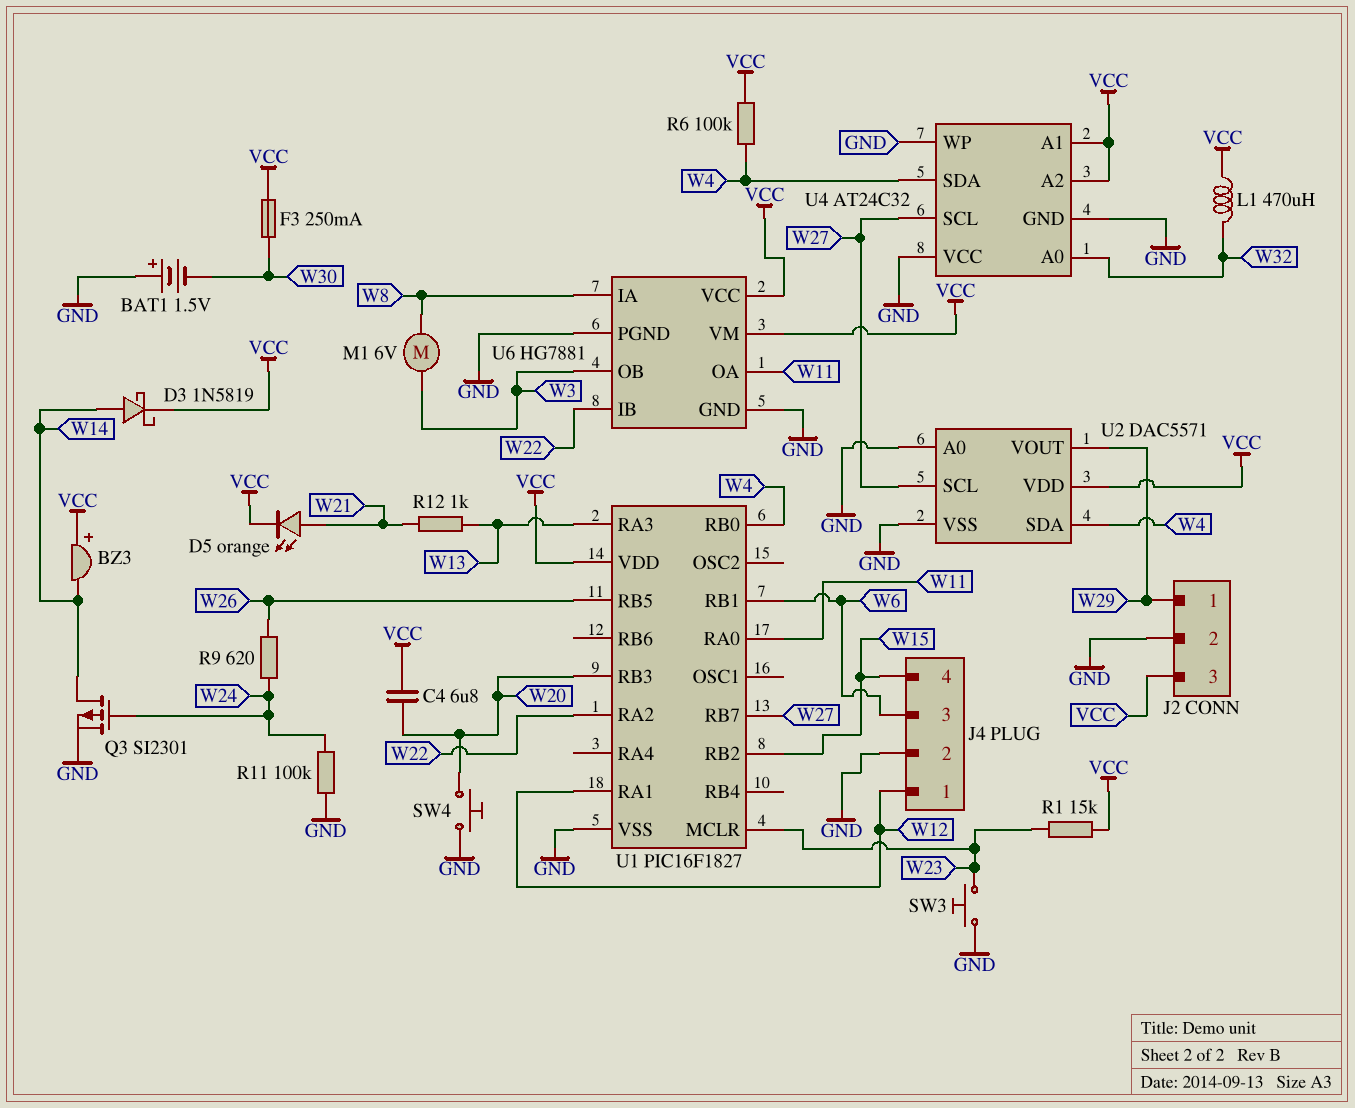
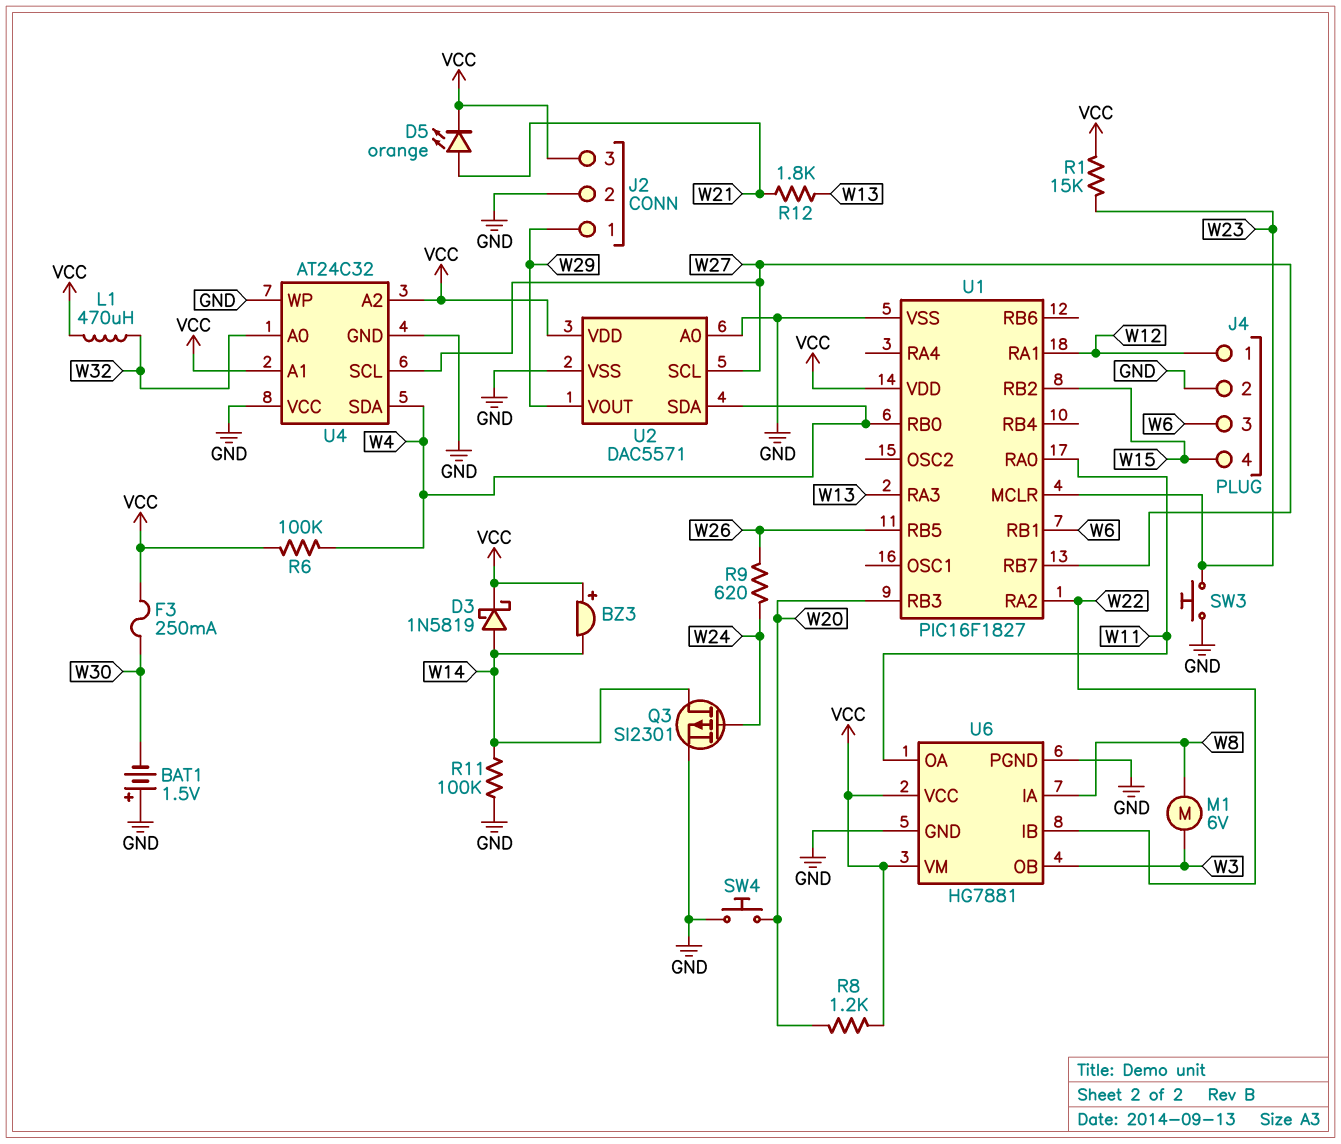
C4: 6.8uF (VCC, W20) -> none
R8: none -> 1.2k (VCC, W20)
R11: 100k (GND, W24) -> 100k (GND, W14)
R12: 1k (W13, W21) -> 1.8k (W13, W21)

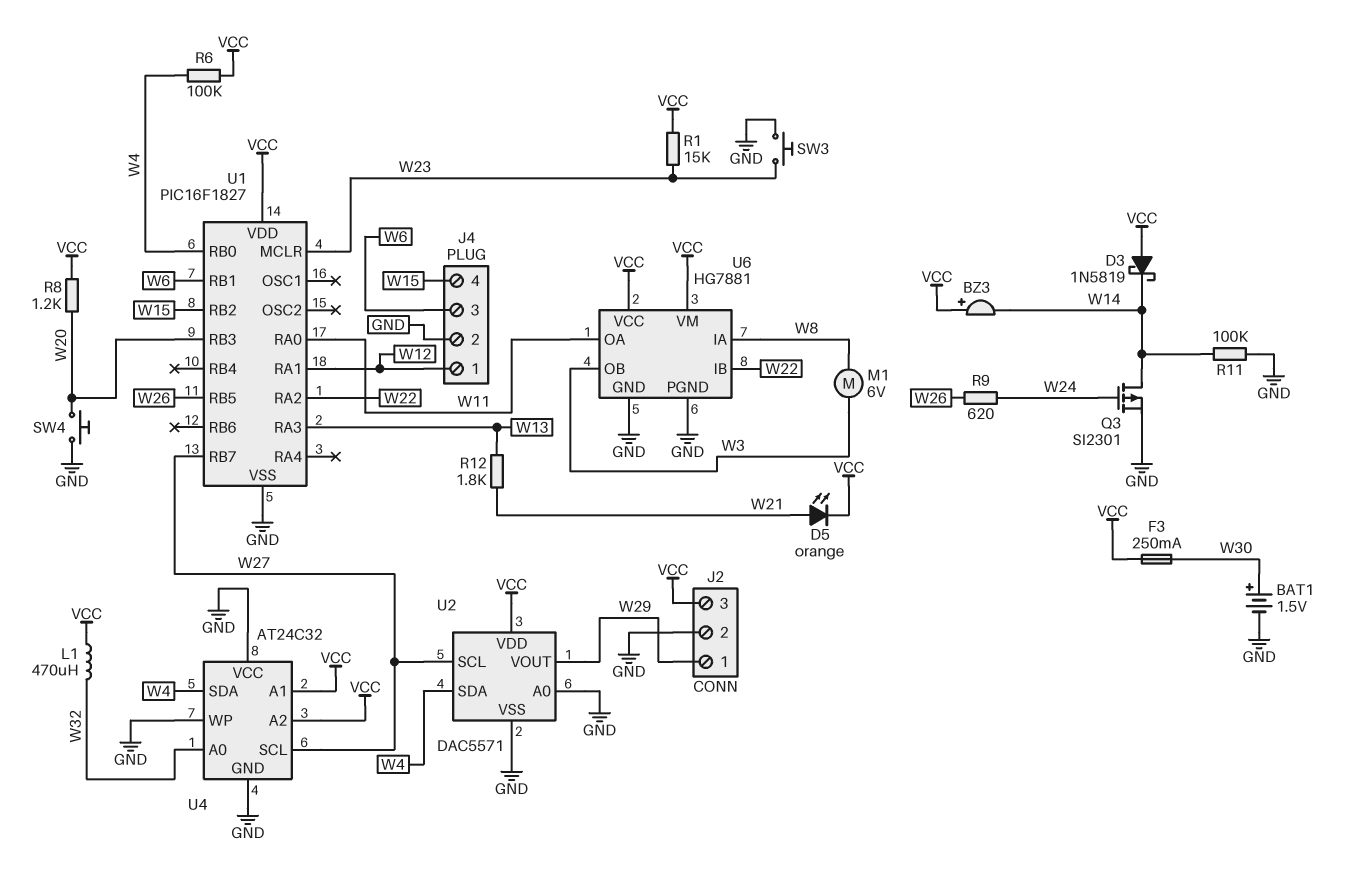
BAT1: 1.5V (plus GND, minus W30) -> 1.5V (plus W30, minus GND)
D3: schottky 1N5819 (A W14, K VCC) -> schottky 1N5819 (A VCC, K W14)

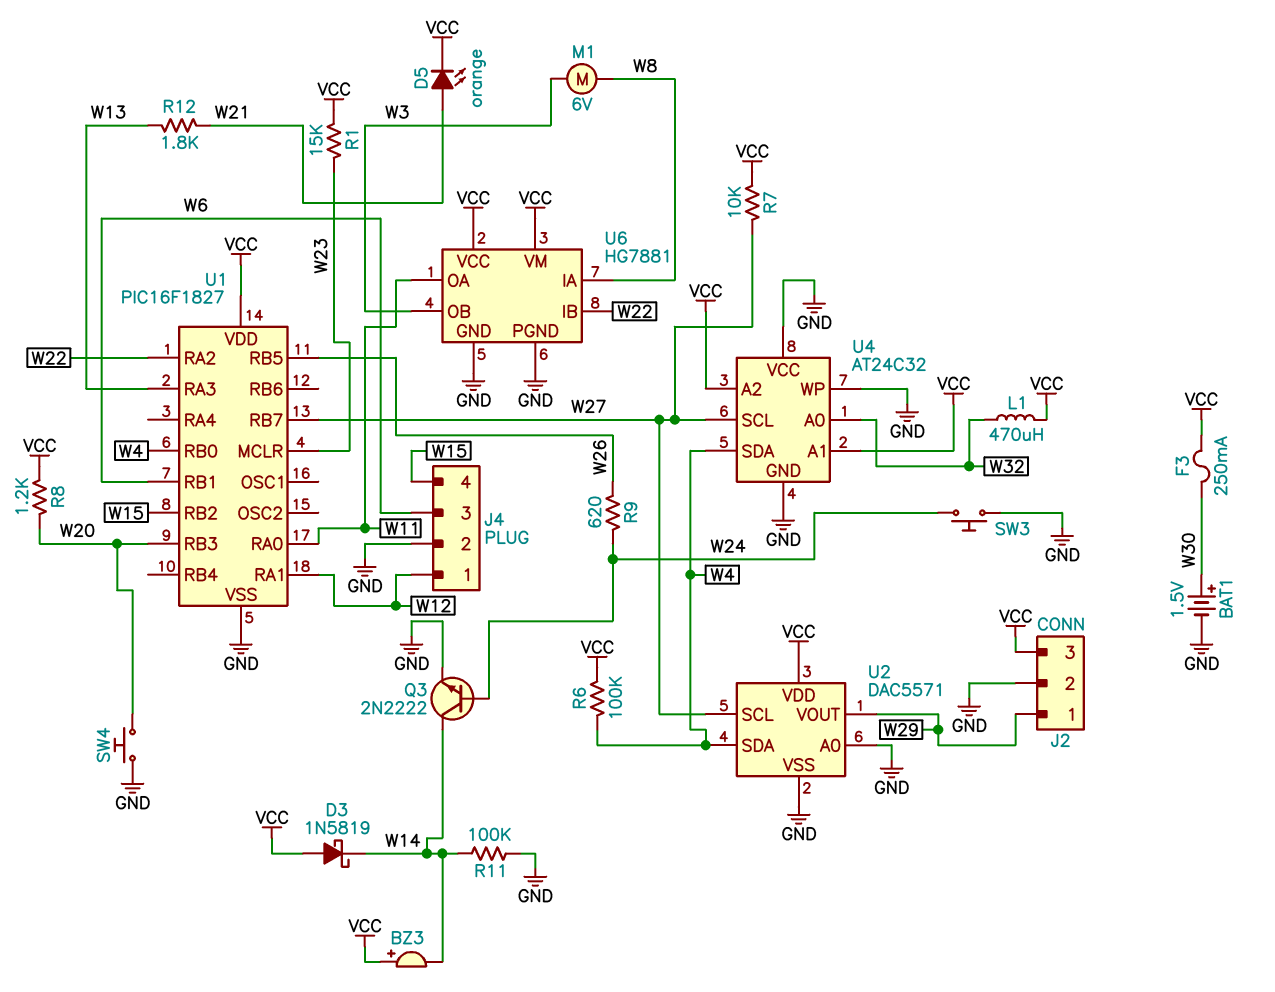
Q3: PMOS SI2301 (G W24, D W14, S GND) -> NPN 2N2222 (B W24, C W14, E GND)
R7: none -> 10k (VCC, W27)
SW3: button (GND, W23) -> button (GND, W24)

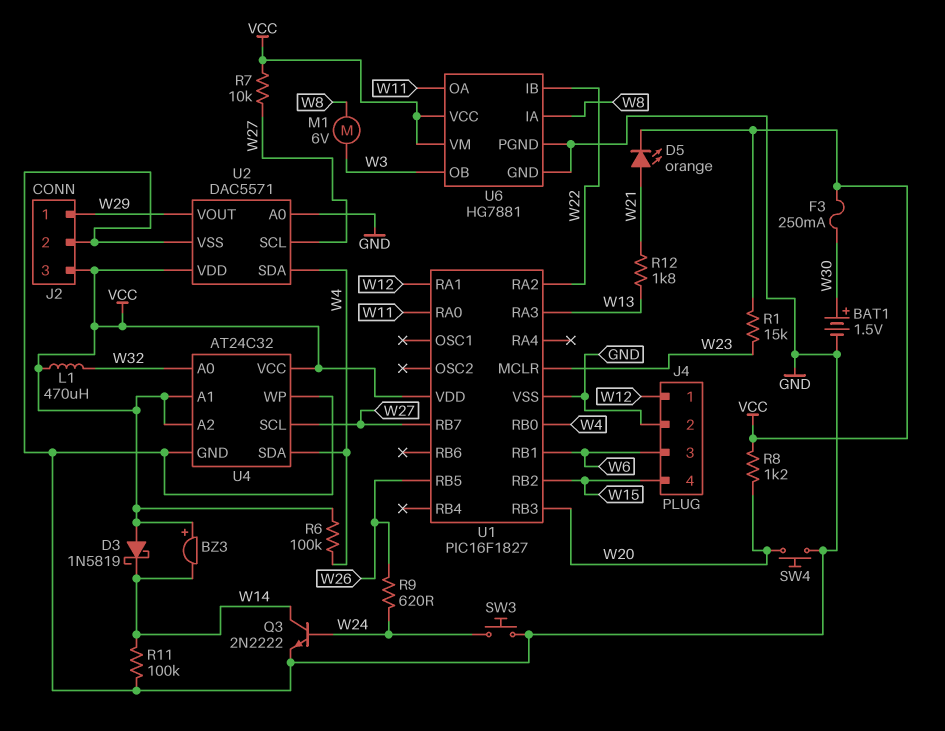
U4 pin VCC: GND -> VCC

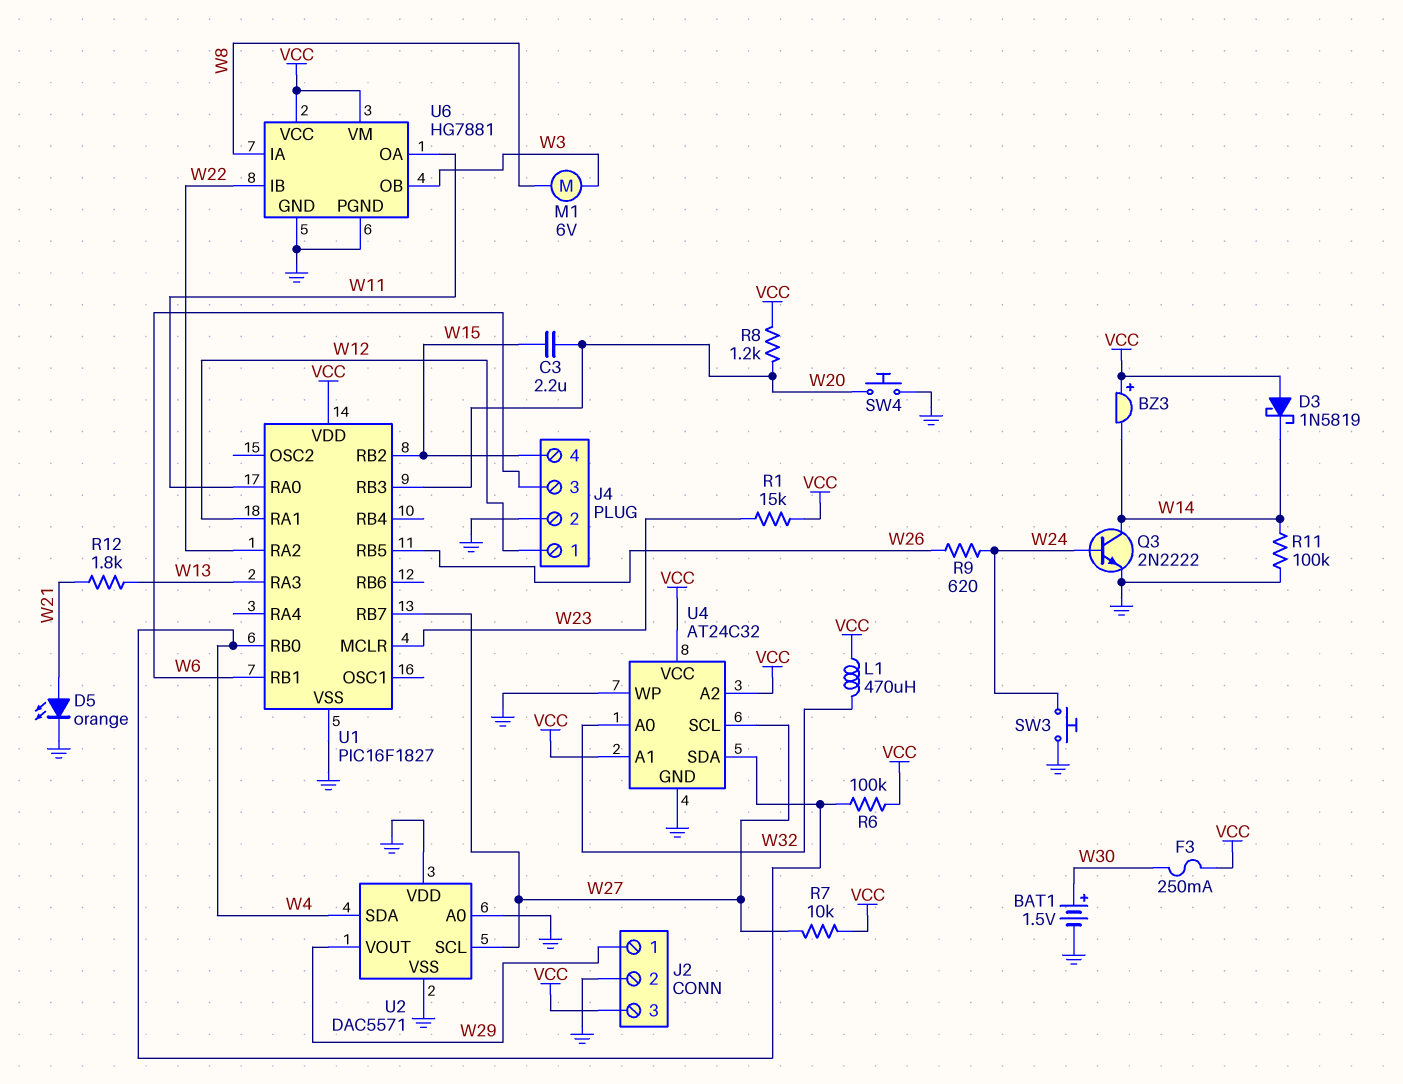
C3: none -> 2.2uF (W15, W20)
D5: LED orange (A W21, K VCC) -> LED orange (A W21, K GND)
U2 pin VDD: VCC -> GND

